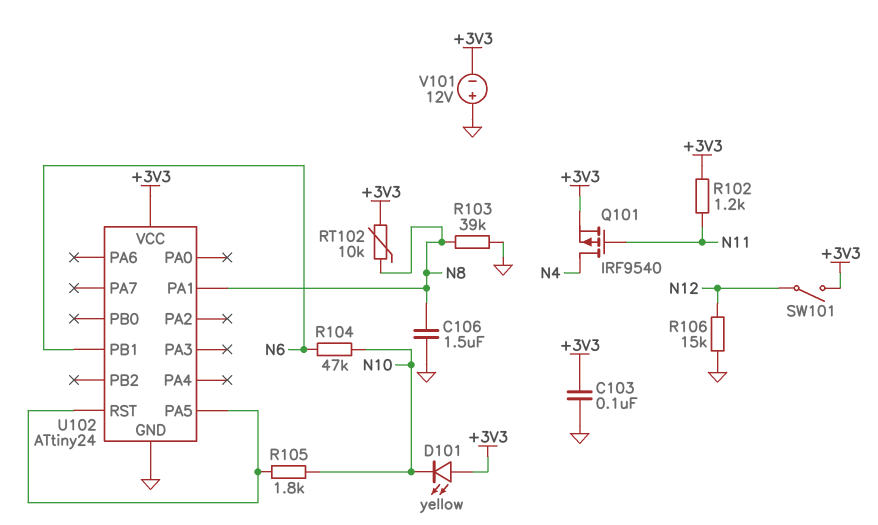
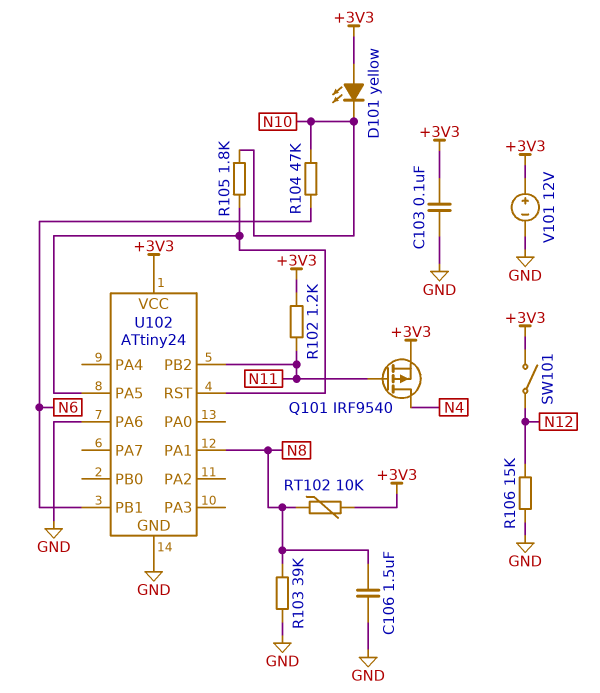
U102 pin PA6: none -> GND
U102 pin PB2: none -> N11
V101: 12V (plus GND, minus +3V3) -> 12V (plus +3V3, minus GND)

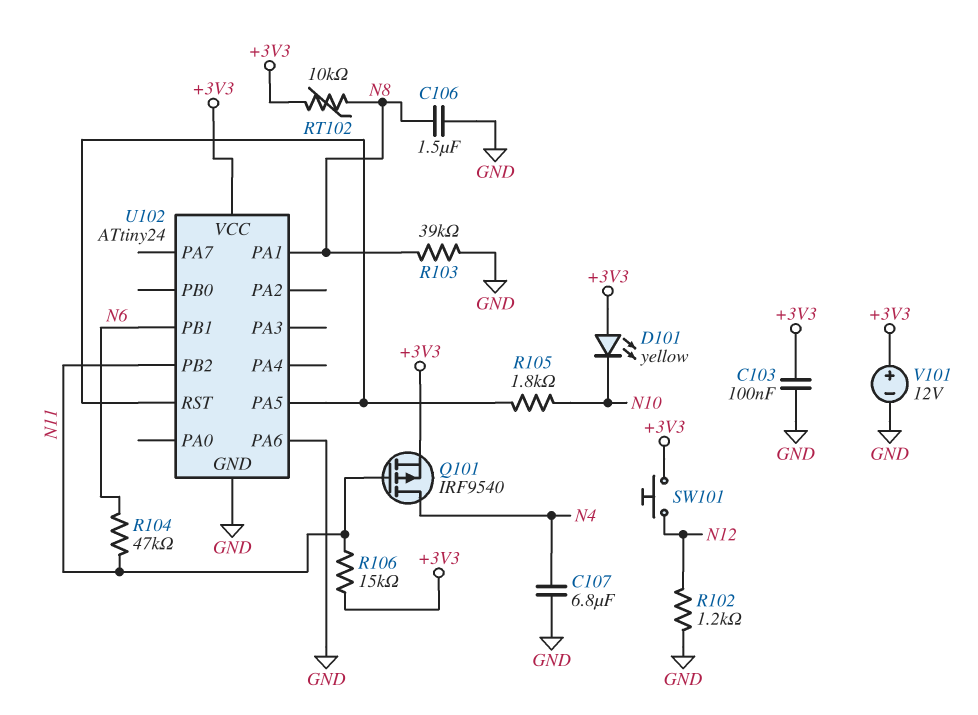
C107: none -> 6.8uF (GND, N4)
R102: 1.2k (+3V3, N11) -> 1.2k (GND, N12)
R104: 47k (N6, N10) -> 47k (N6, N11)
R106: 15k (GND, N12) -> 15k (+3V3, N11)
SW101: switch (+3V3, N12) -> button (+3V3, N12)

